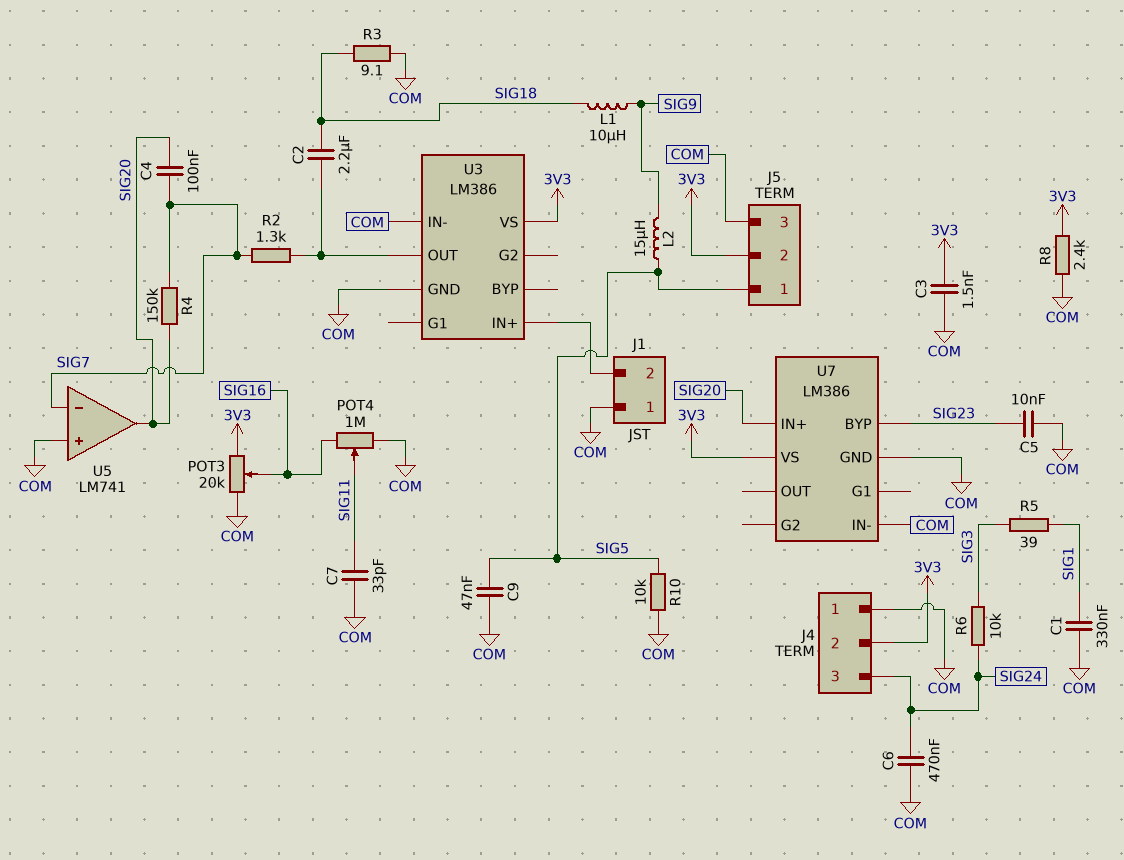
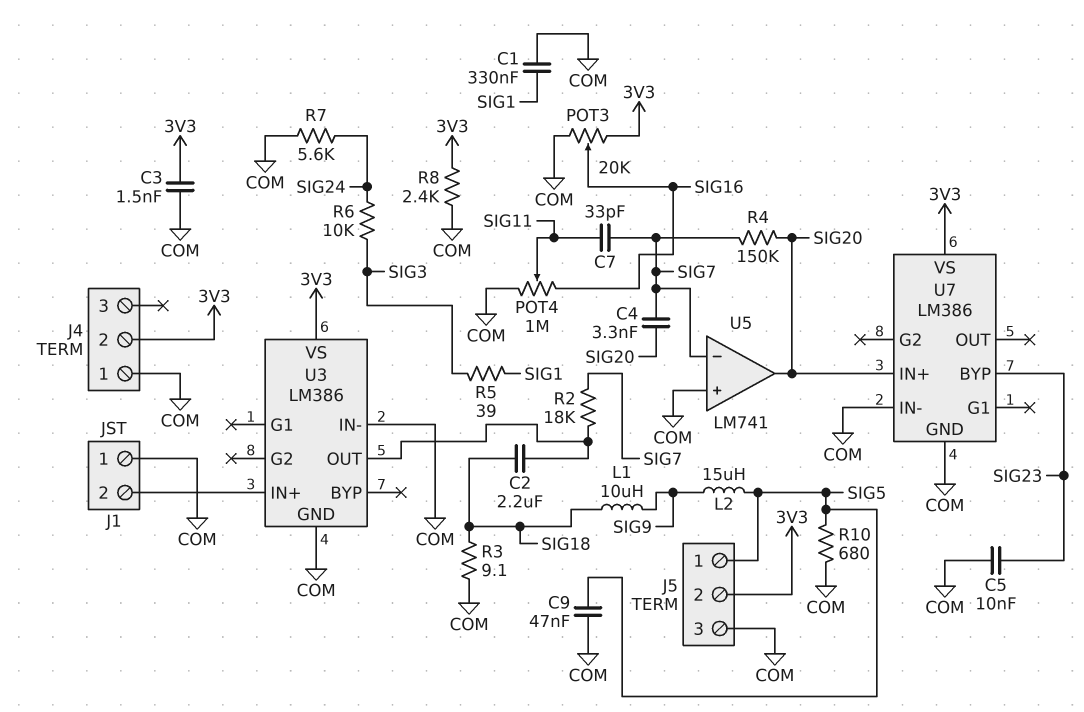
C4: 100nF (SIG7, SIG20) -> 3.3nF (SIG7, SIG20)
C6: 470nF (COM, SIG24) -> none
C7: 33pF (COM, SIG11) -> 33pF (SIG7, SIG11)
J4 pin 3: SIG24 -> none
R2: 1.3k (SIG7, U3/OUT) -> 18k (SIG7, U3/OUT)
R7: none -> 5.6k (COM, SIG24)
R10: 10k (COM, SIG5) -> 680 (COM, SIG5)

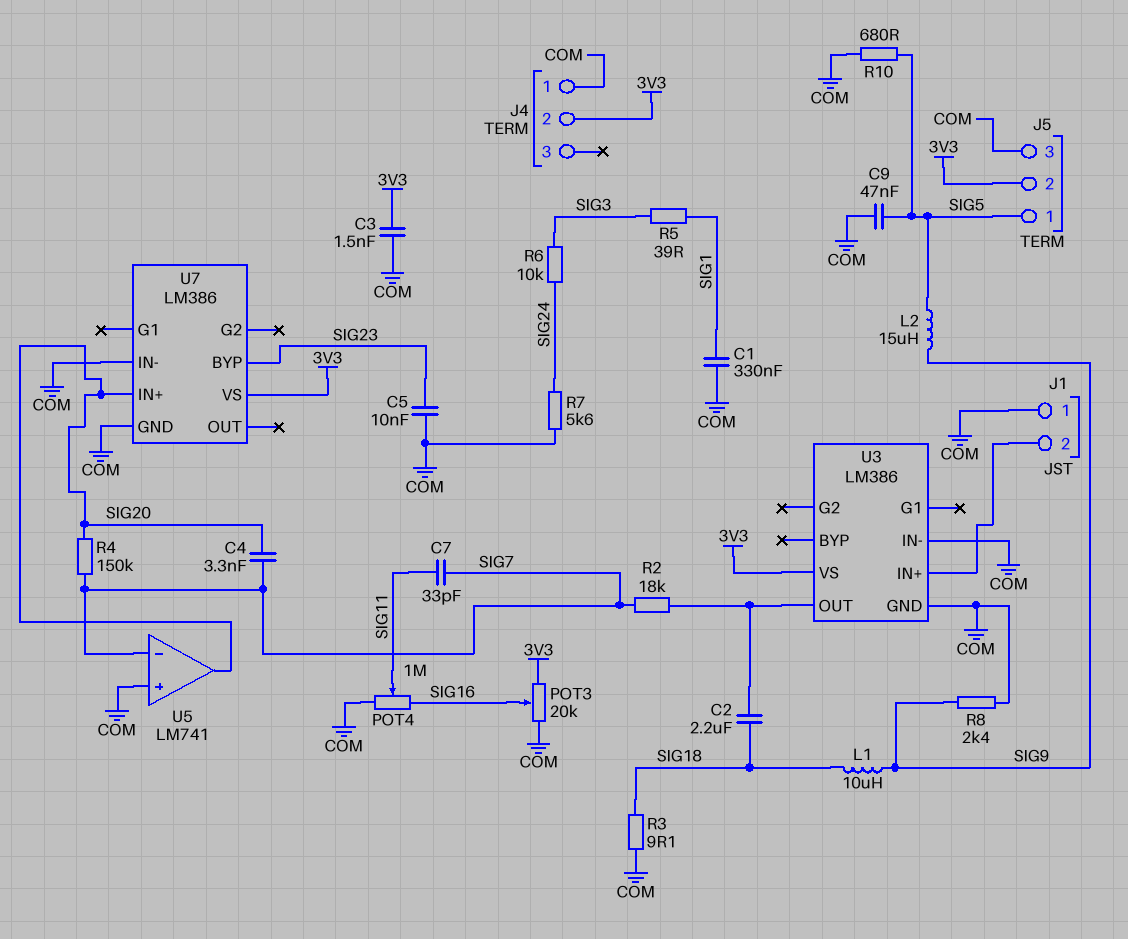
R8: 2.4k (3V3, COM) -> 2.4k (COM, SIG9)

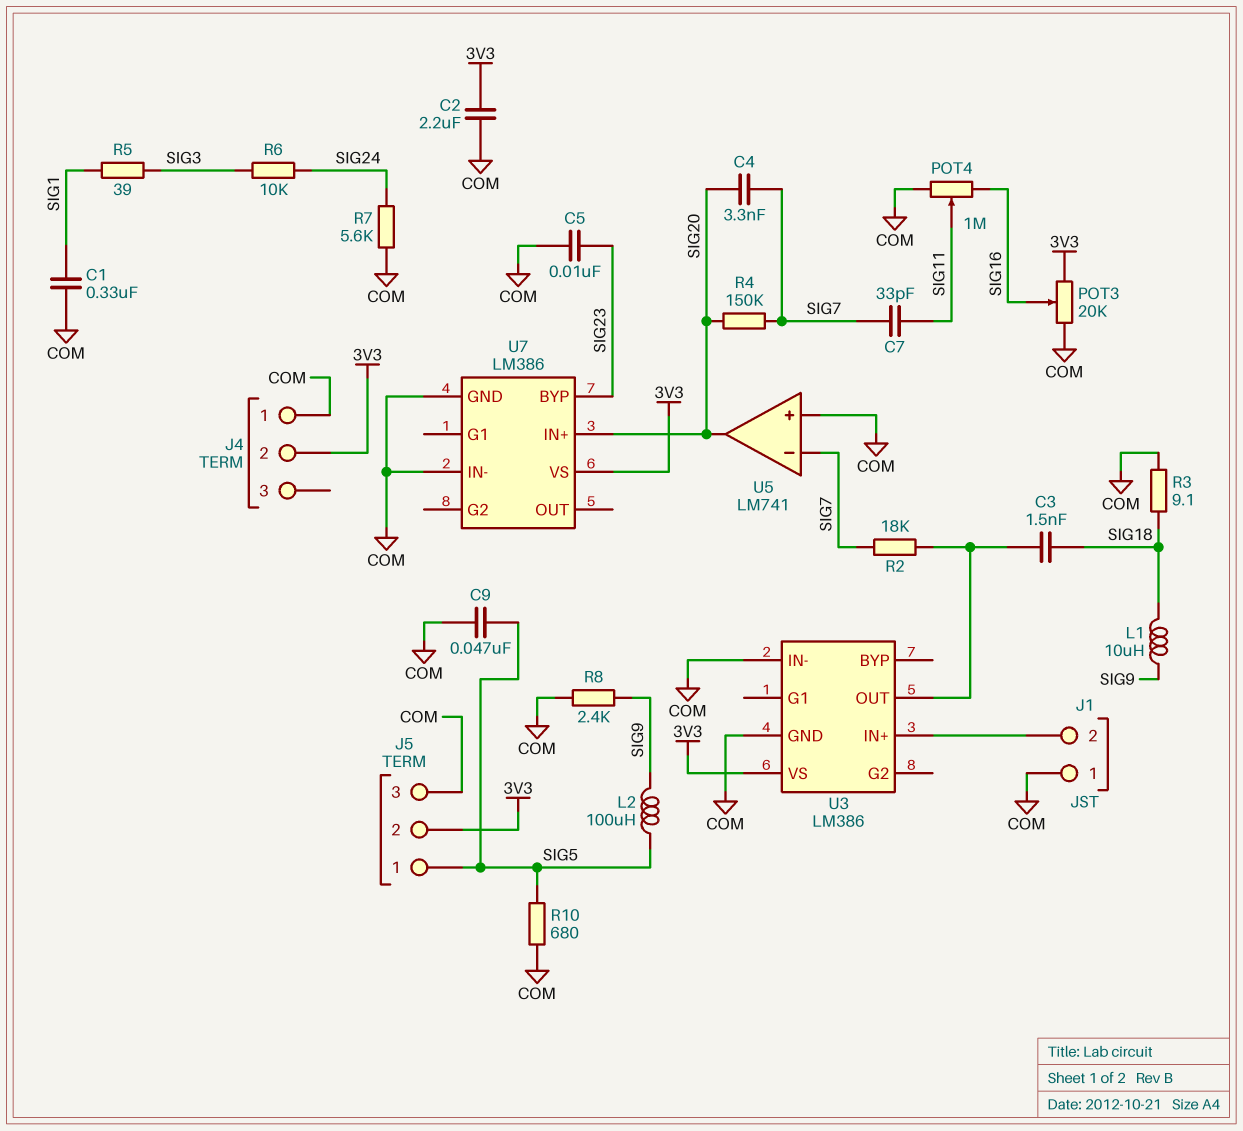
C2: 2.2uF (SIG18, U3/OUT) -> 2.2uF (3V3, COM)
C3: 1.5nF (3V3, COM) -> 1.5nF (SIG18, U3/OUT)
L2: 15uH (SIG5, SIG9) -> 100uH (SIG5, SIG9)

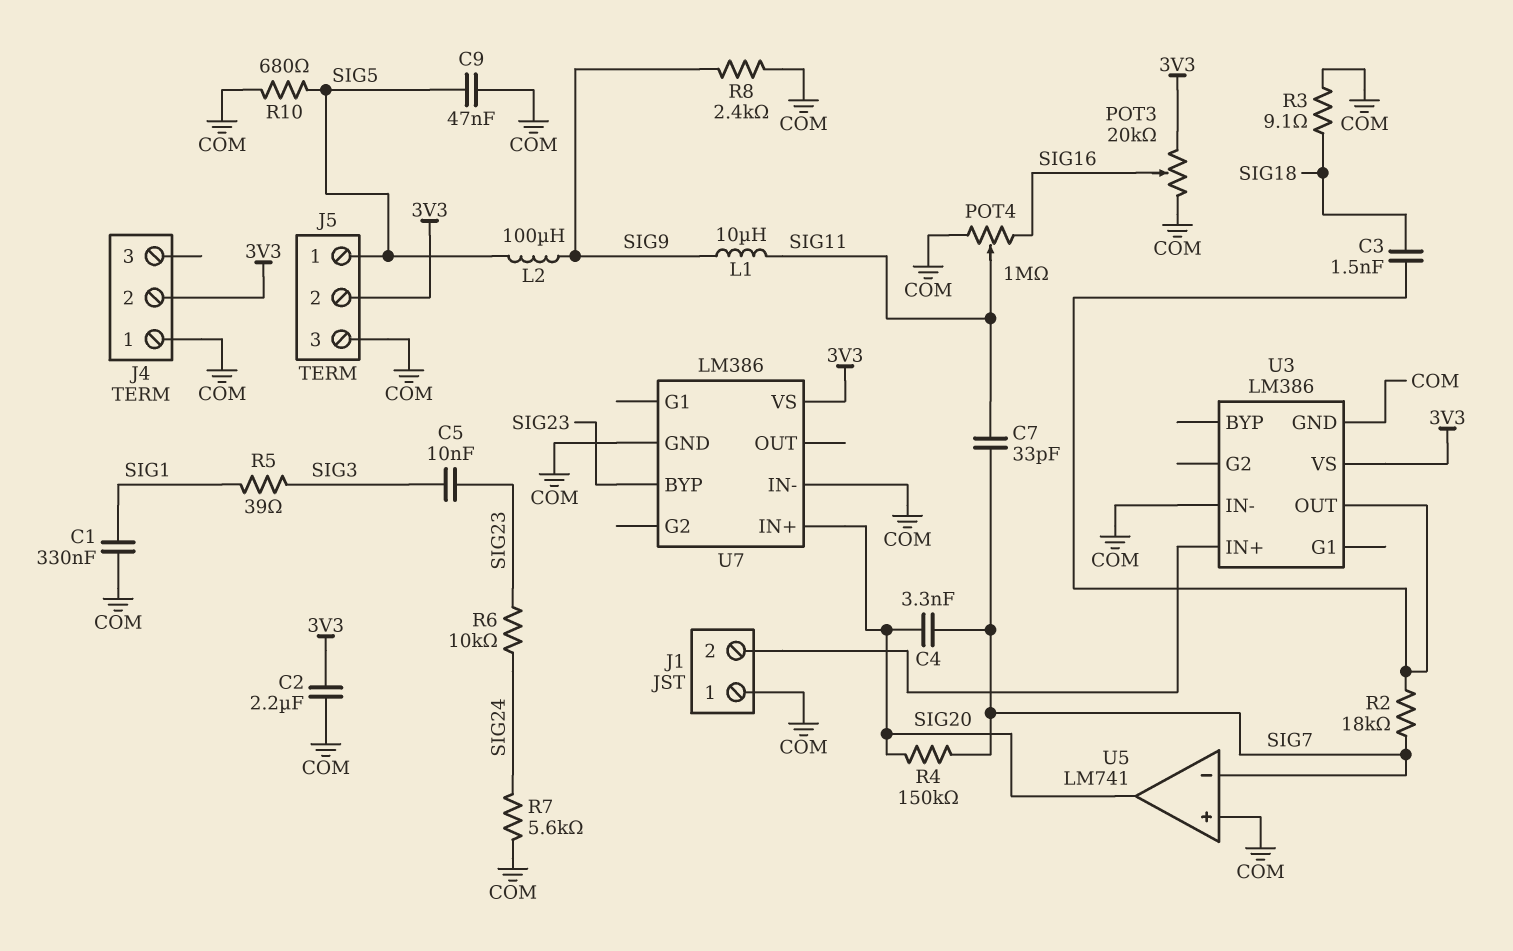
C5: 10nF (COM, SIG23) -> 10nF (SIG3, SIG23)
L1: 10uH (SIG9, SIG18) -> 10uH (SIG9, SIG11)
R6: 10k (SIG3, SIG24) -> 10k (SIG23, SIG24)

